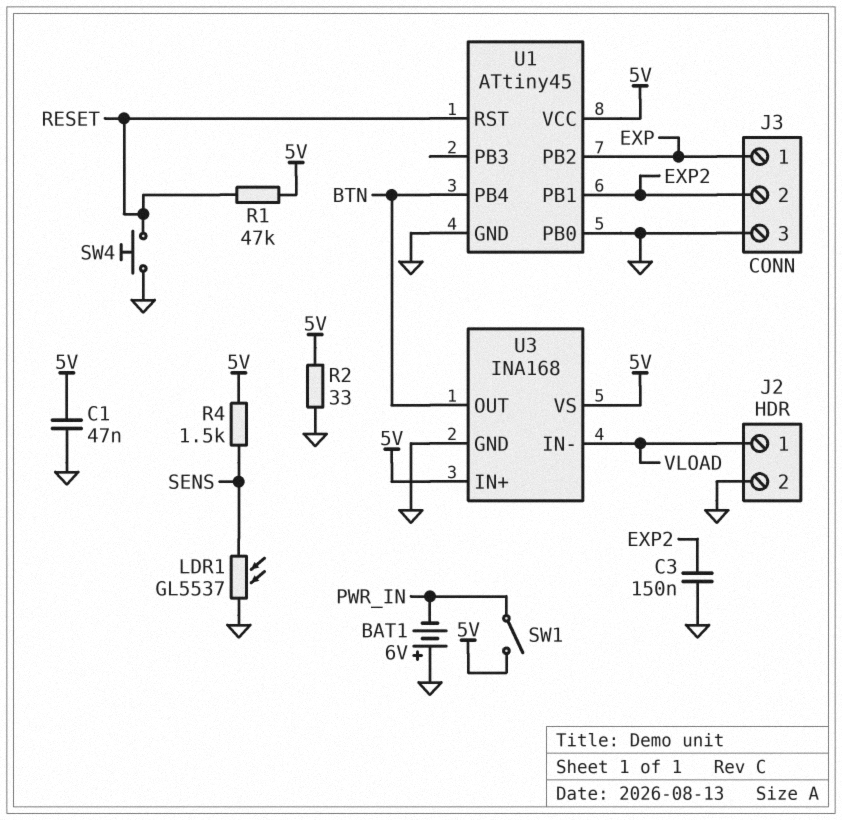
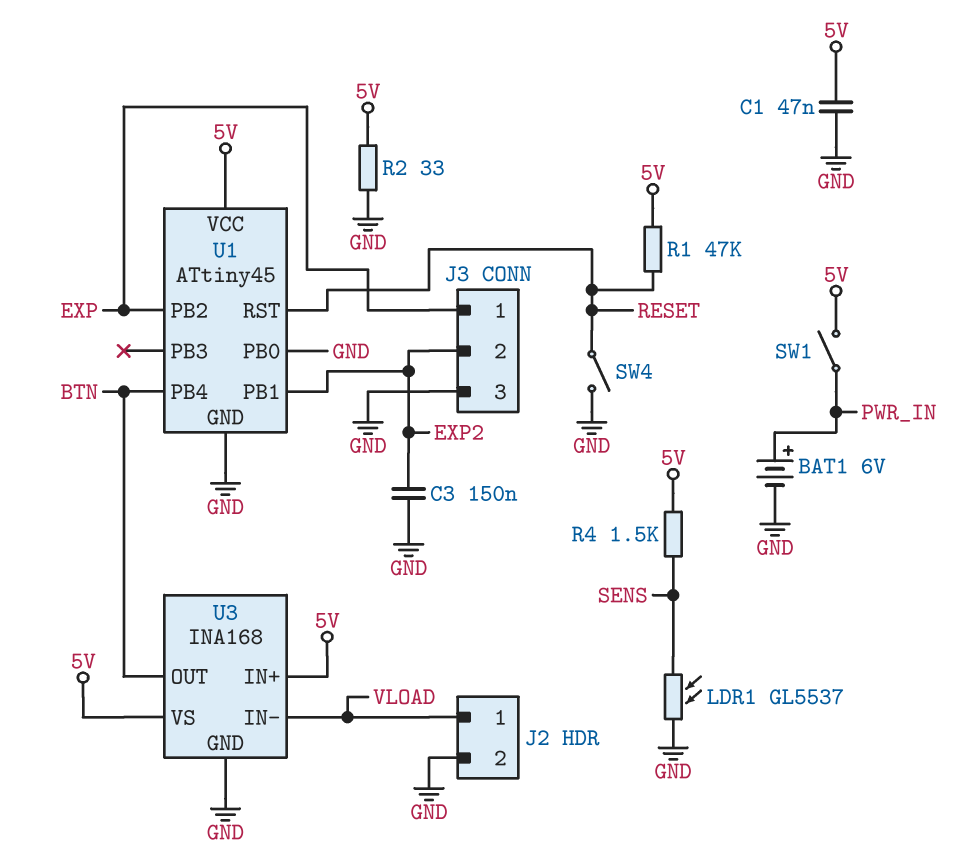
BAT1: 6V (plus GND, minus PWR_IN) -> 6V (plus PWR_IN, minus GND)
SW4: button (GND, RESET) -> switch (GND, RESET)

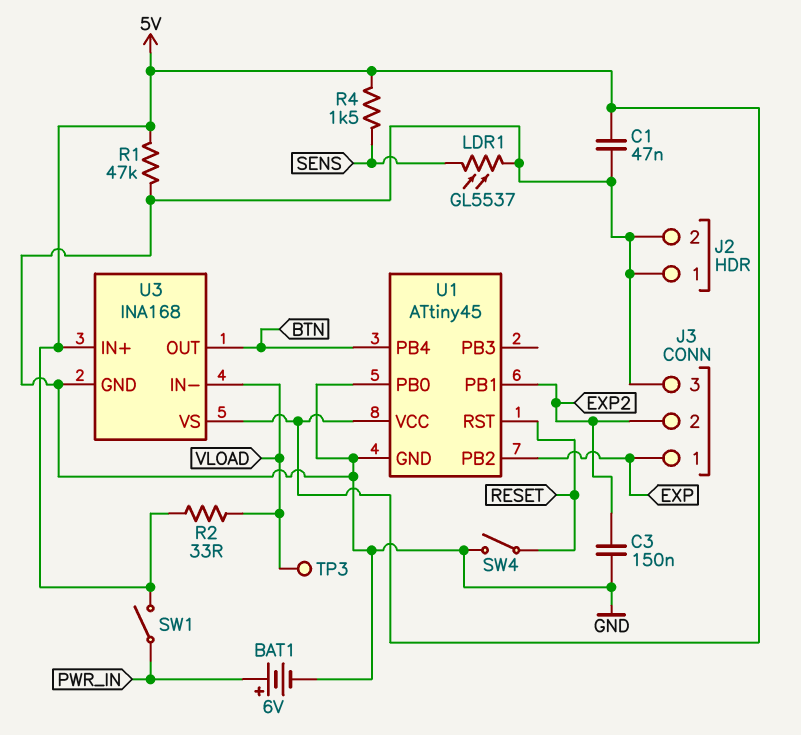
J2 pin 1: VLOAD -> GND
R1: 47k (5V, RESET) -> 47k (5V, GND)
R2: 33 (5V, GND) -> 33 (5V, VLOAD)
TP3: none -> test point (VLOAD)

